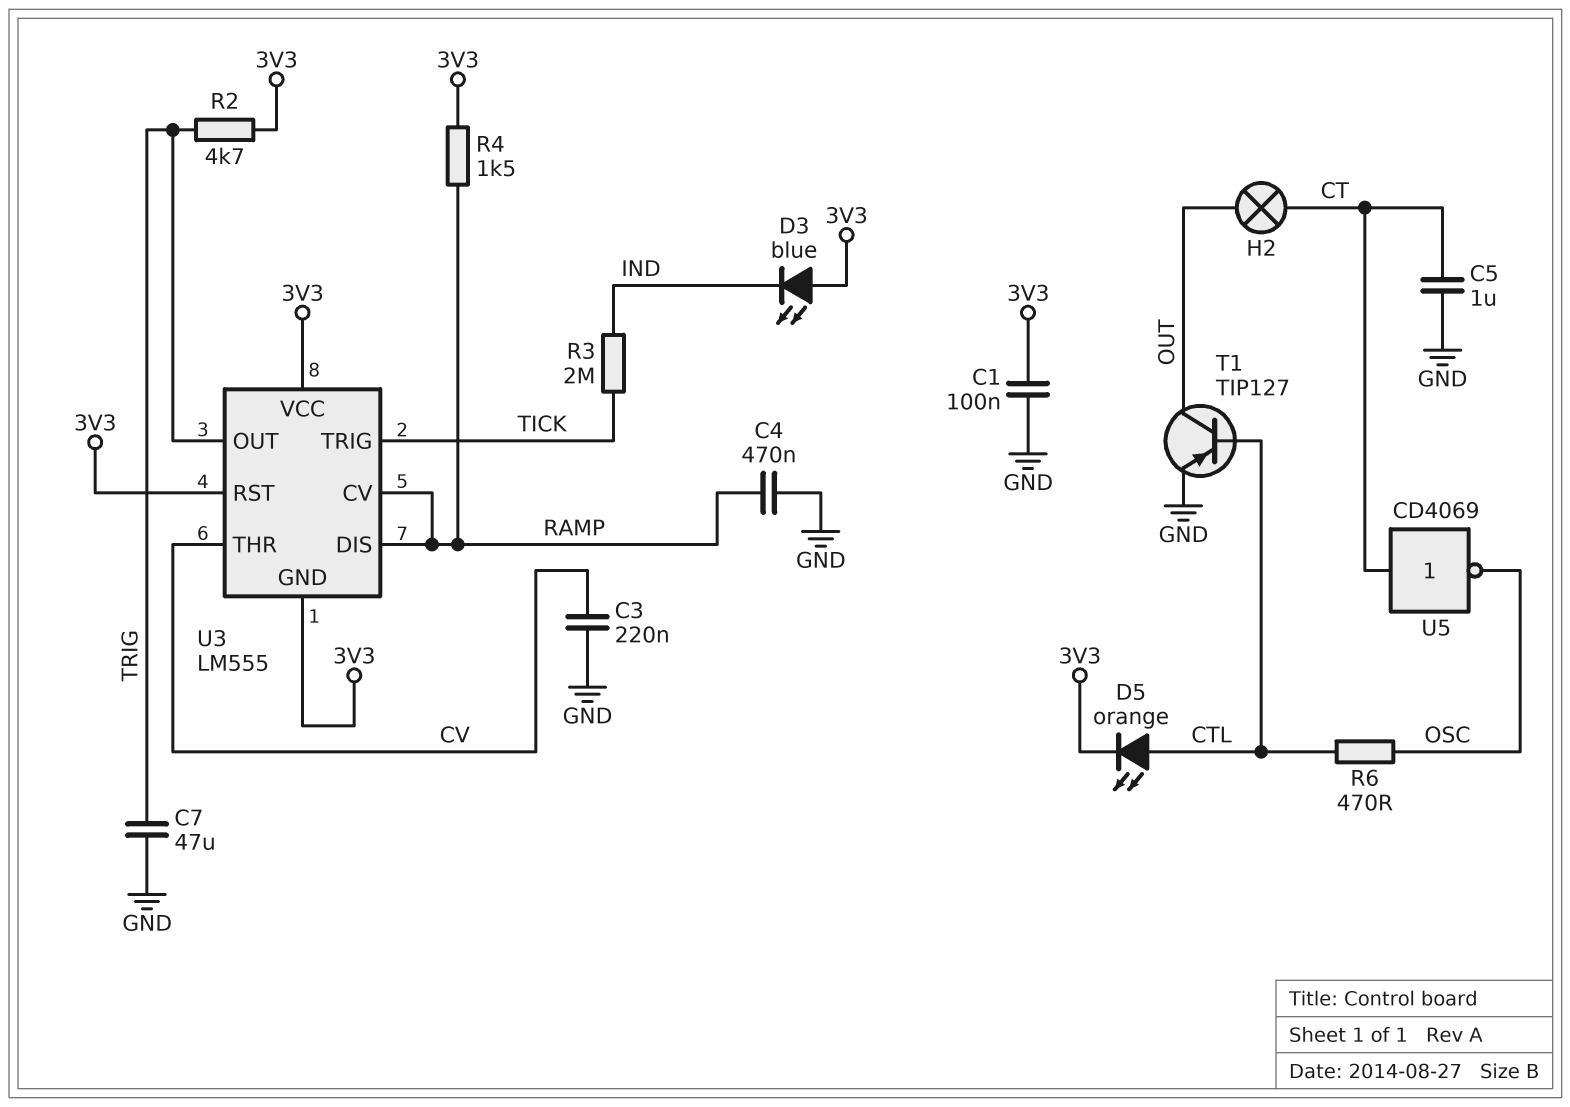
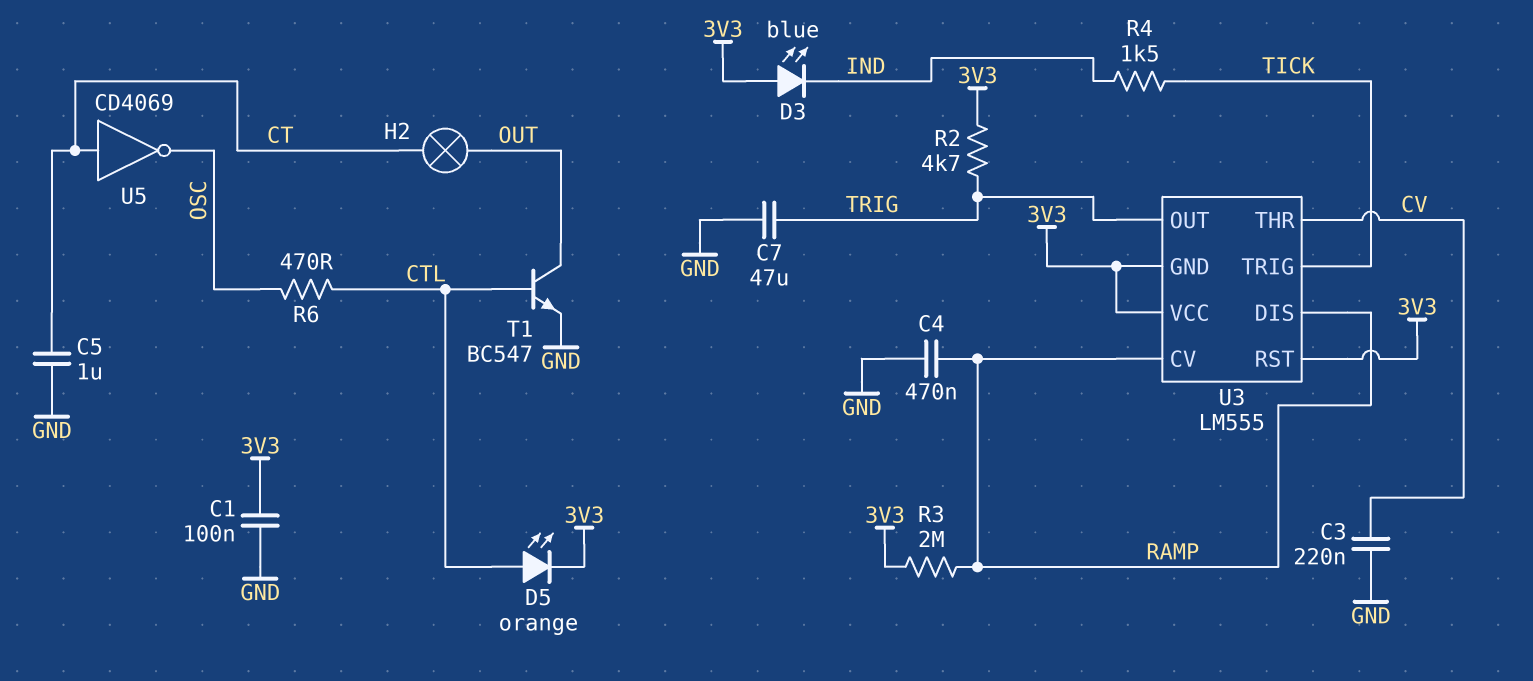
R3: 2M (IND, TICK) -> 2M (3V3, RAMP)
R4: 1.5k (3V3, RAMP) -> 1.5k (IND, TICK)
T1: PNP TIP127 (B CTL, C OUT, E GND) -> NPN BC547 (B CTL, C OUT, E GND)

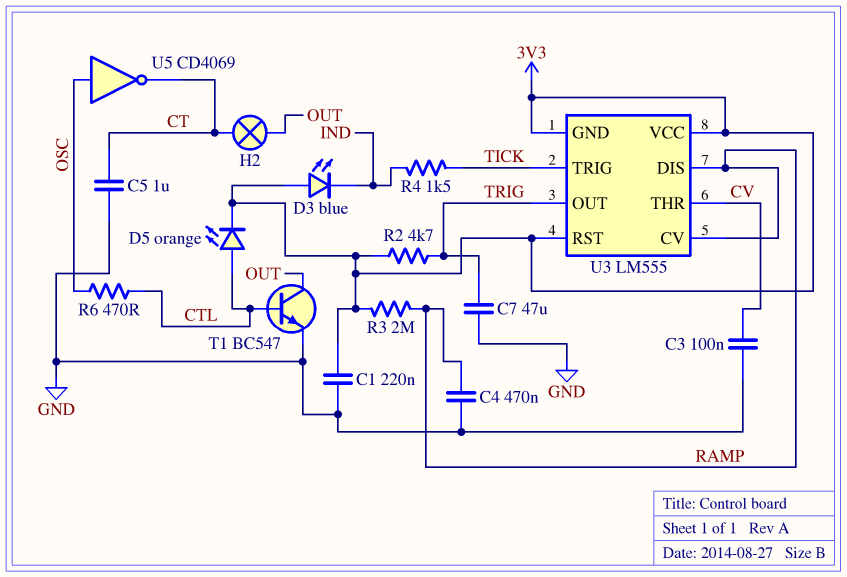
C1: 100nF (3V3, GND) -> 220nF (3V3, GND)
C3: 220nF (CV, GND) -> 100nF (CV, GND)
U5: NOT CD4069 (in CT, out OSC) -> NOT CD4069 (in OSC, out CT)

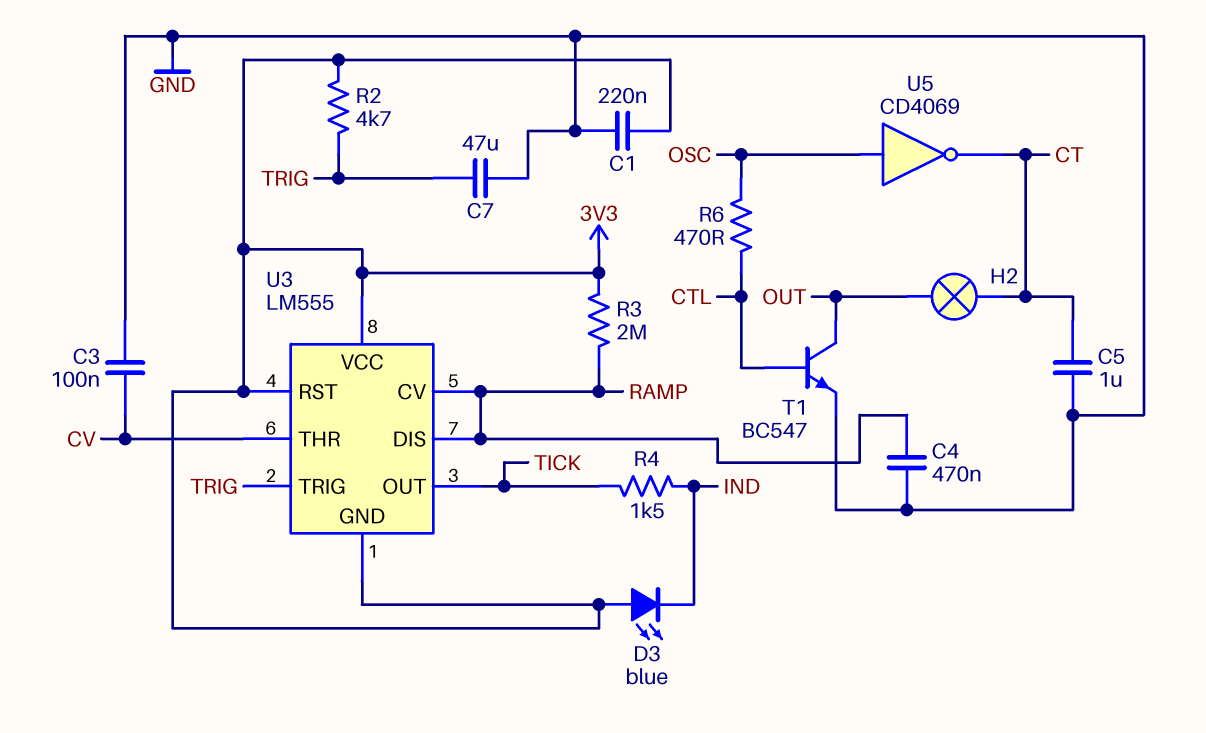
D5: LED orange (A CTL, K 3V3) -> none
U3 pin OUT: TRIG -> TICK
U3 pin TRIG: TICK -> TRIG

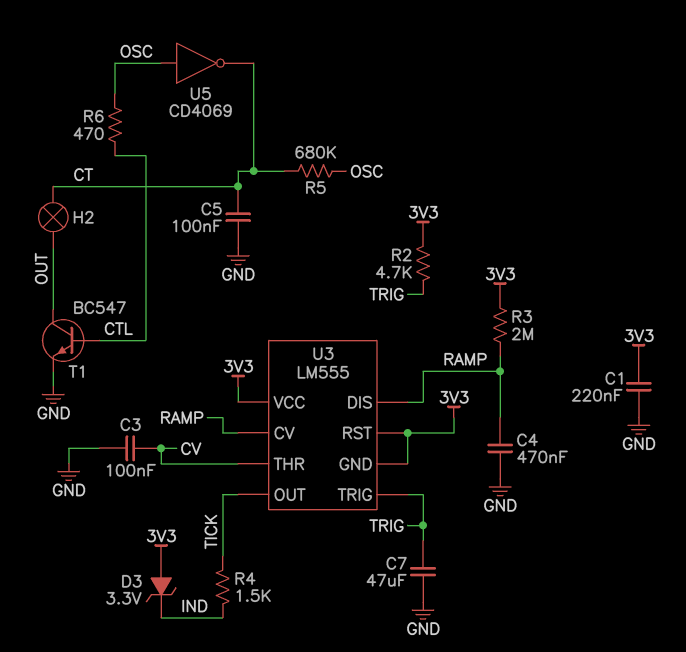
C5: 1uF (CT, GND) -> 100nF (CT, GND)
D3: LED blue (A 3V3, K IND) -> zener 3.3V (A 3V3, K IND)
R5: none -> 680k (CT, OSC)

